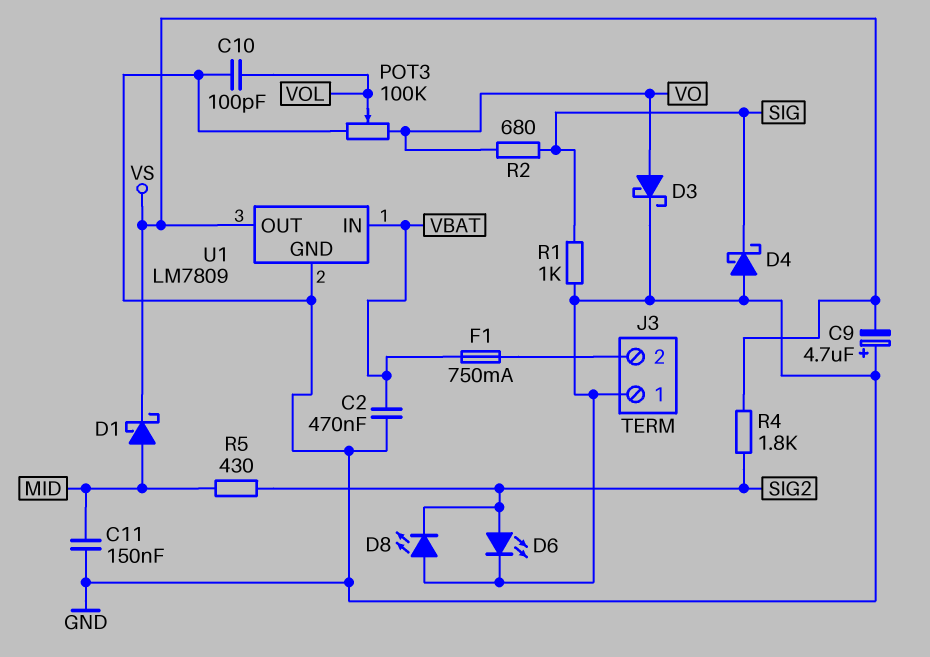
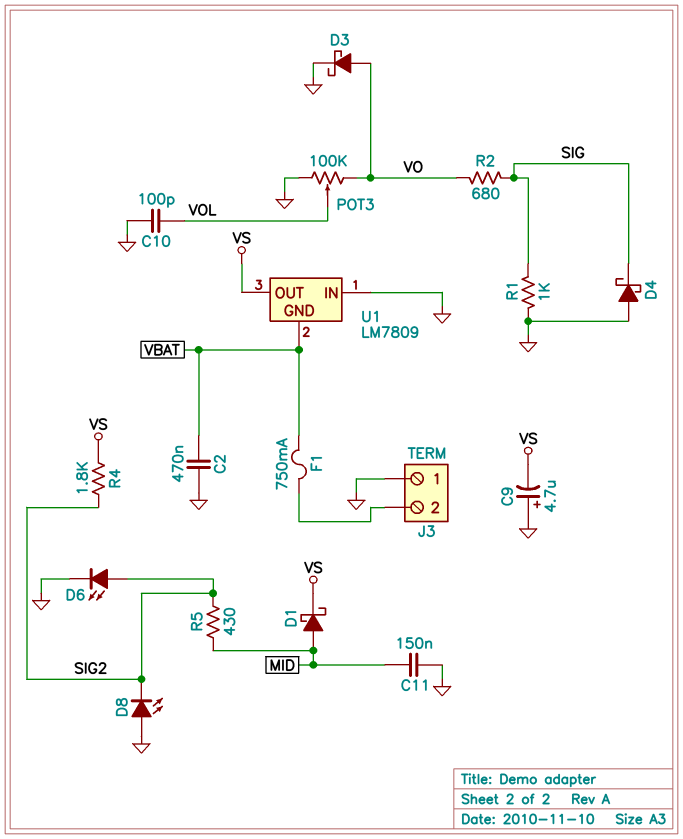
U1 pin GND: GND -> VBAT
U1 pin IN: VBAT -> GND

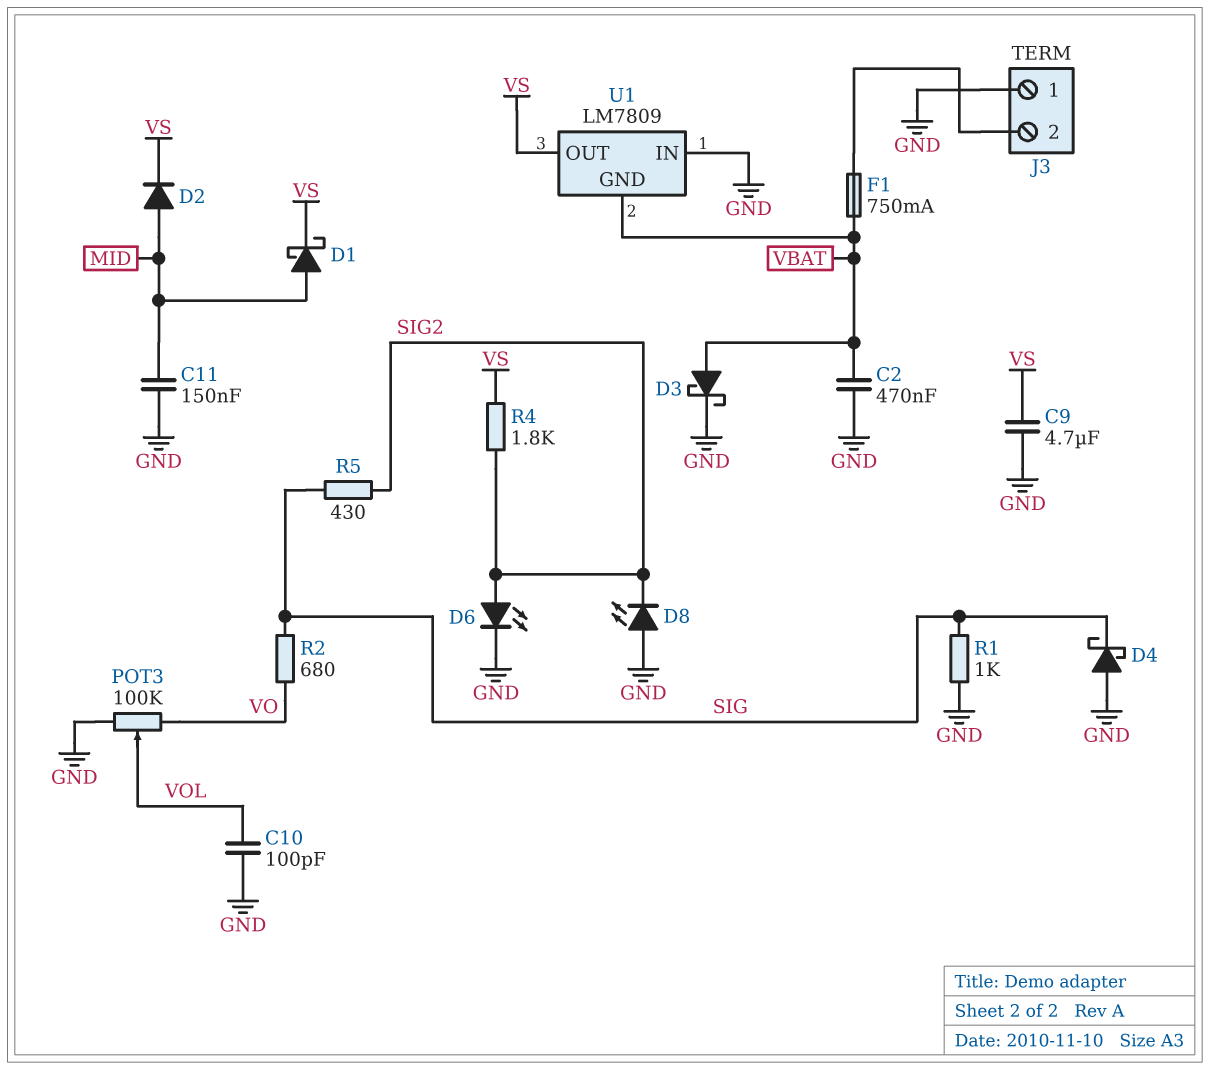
C9: 4.7uF (plus GND, minus VS) -> 4.7uF (GND, VS)
D2: none -> diode (A MID, K VS)
D3: schottky (A VO, K GND) -> schottky (A VBAT, K GND)
R5: 430 (MID, SIG2) -> 430 (SIG, SIG2)

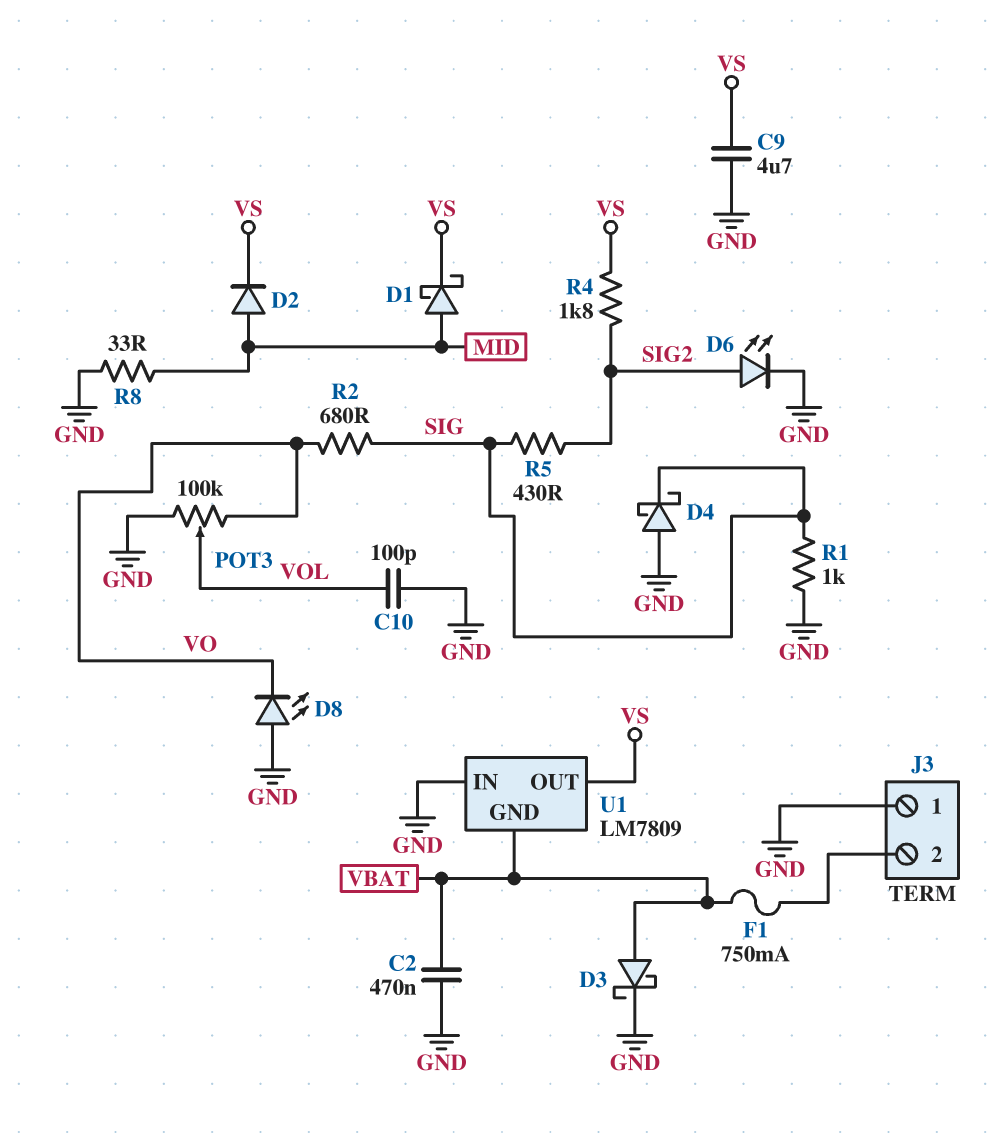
C11: 150nF (GND, MID) -> none
D8: LED (A GND, K SIG2) -> LED (A GND, K VO)
R8: none -> 33 (GND, MID)

